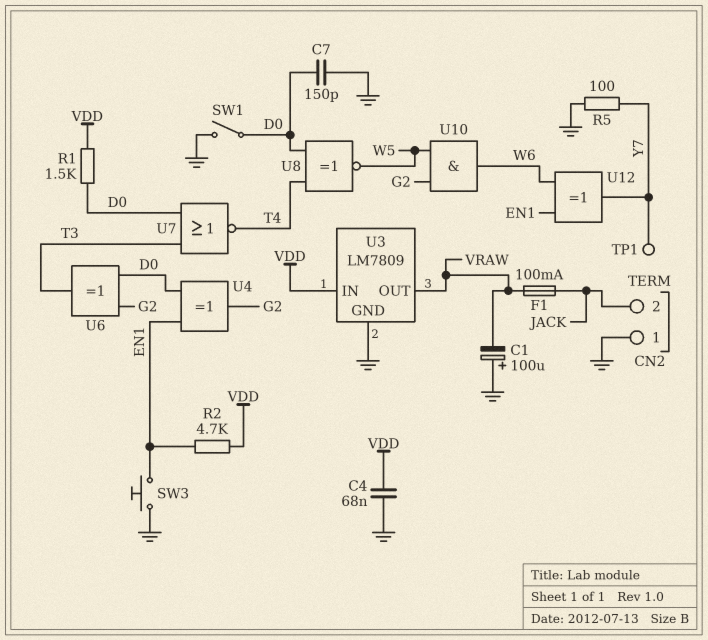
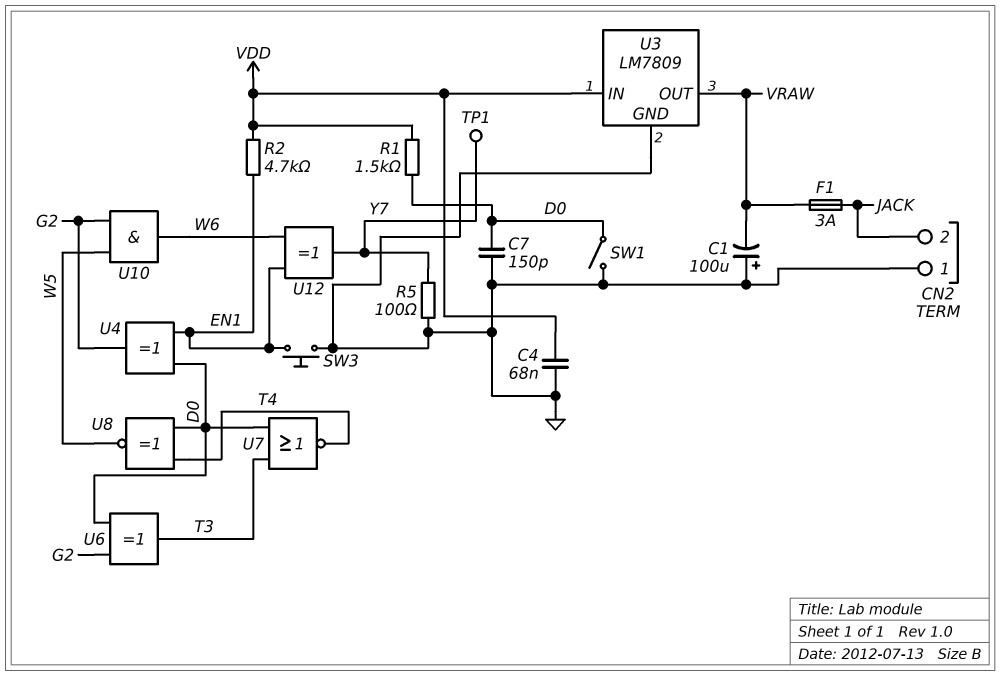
F1: 100mA (JACK, VRAW) -> 3A (JACK, VRAW)

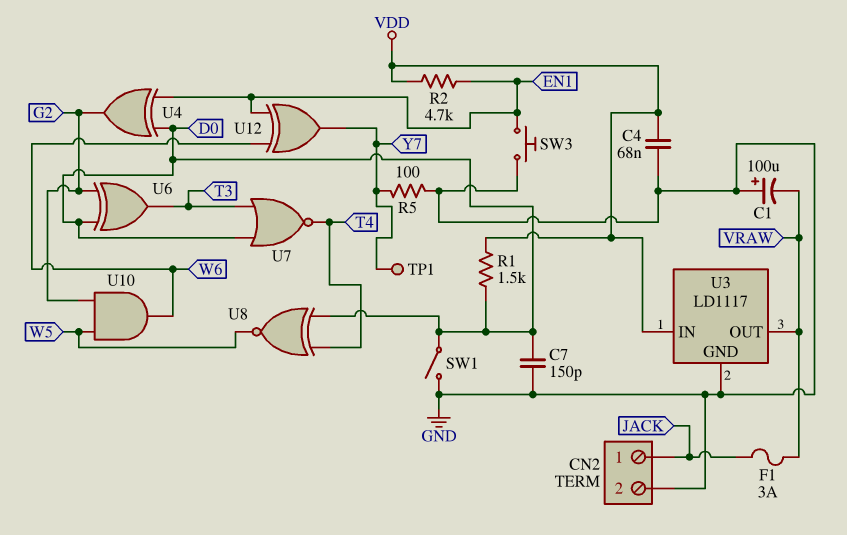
CN2 pin 1: GND -> JACK
CN2 pin 2: JACK -> GND
U3: LM7809 -> LD1117

